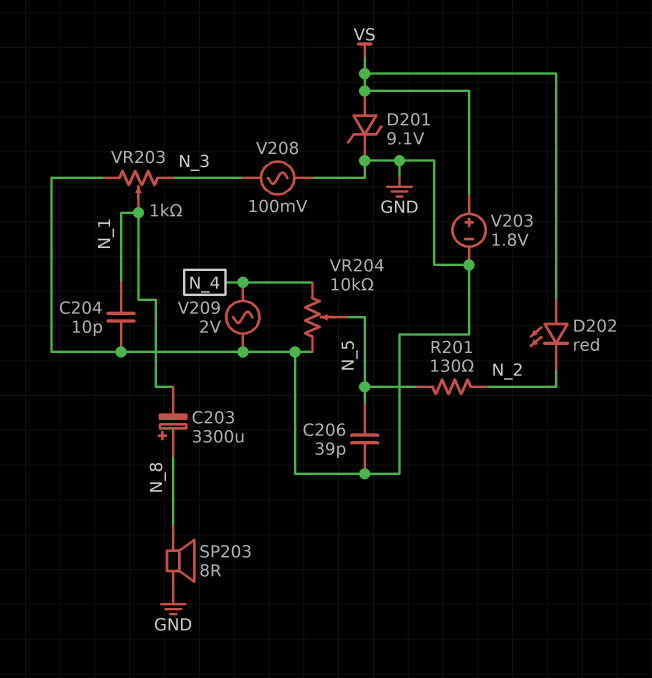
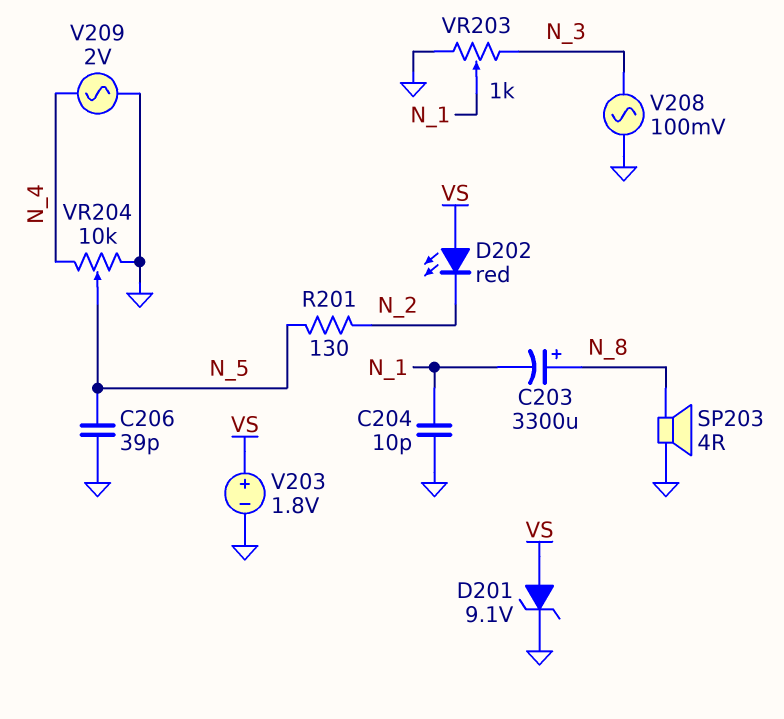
SP203: speaker 8R (GND, N_8) -> speaker 4R (GND, N_8)

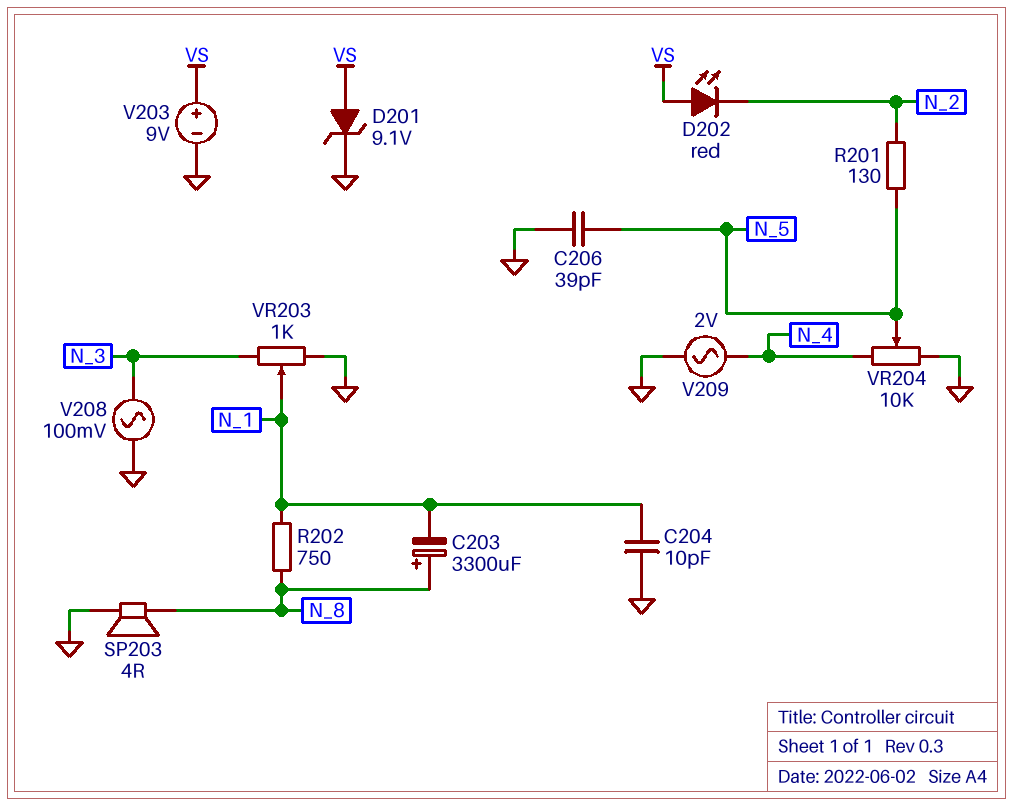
R202: none -> 750 (N_1, N_8)
V203: 1.8V (plus VS, minus GND) -> 9V (plus VS, minus GND)

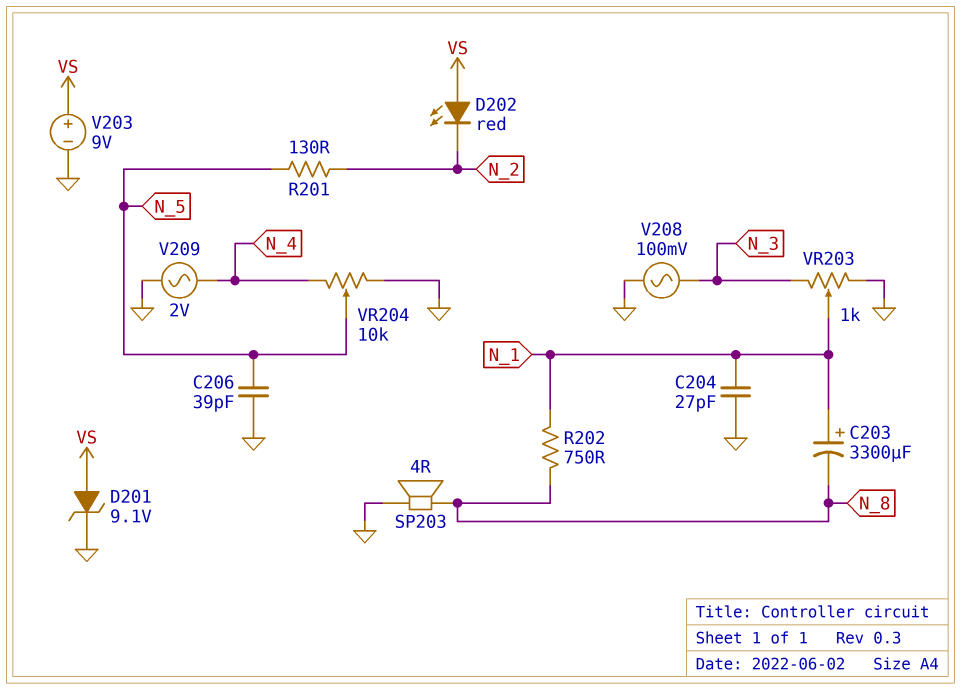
C203: 3300uF (plus N_8, minus N_1) -> 3300uF (plus N_1, minus N_8)
C204: 10pF (GND, N_1) -> 27pF (GND, N_1)

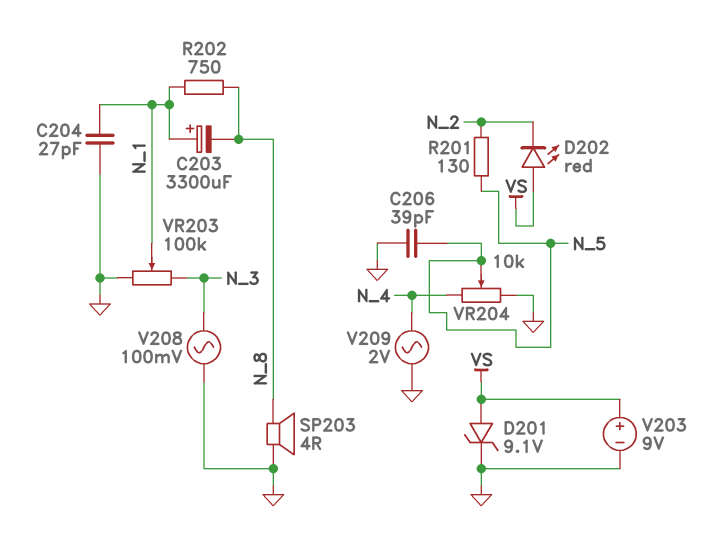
VR203: 1k (GND, N_3, wiper N_1) -> 100k (GND, N_3, wiper N_1)

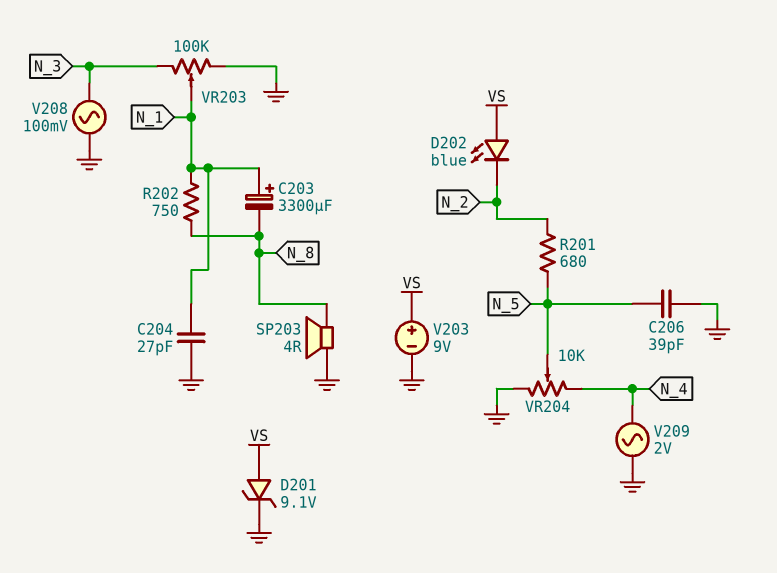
D202: LED red (A VS, K N_2) -> LED blue (A VS, K N_2)
R201: 130 (N_2, N_5) -> 680 (N_2, N_5)

